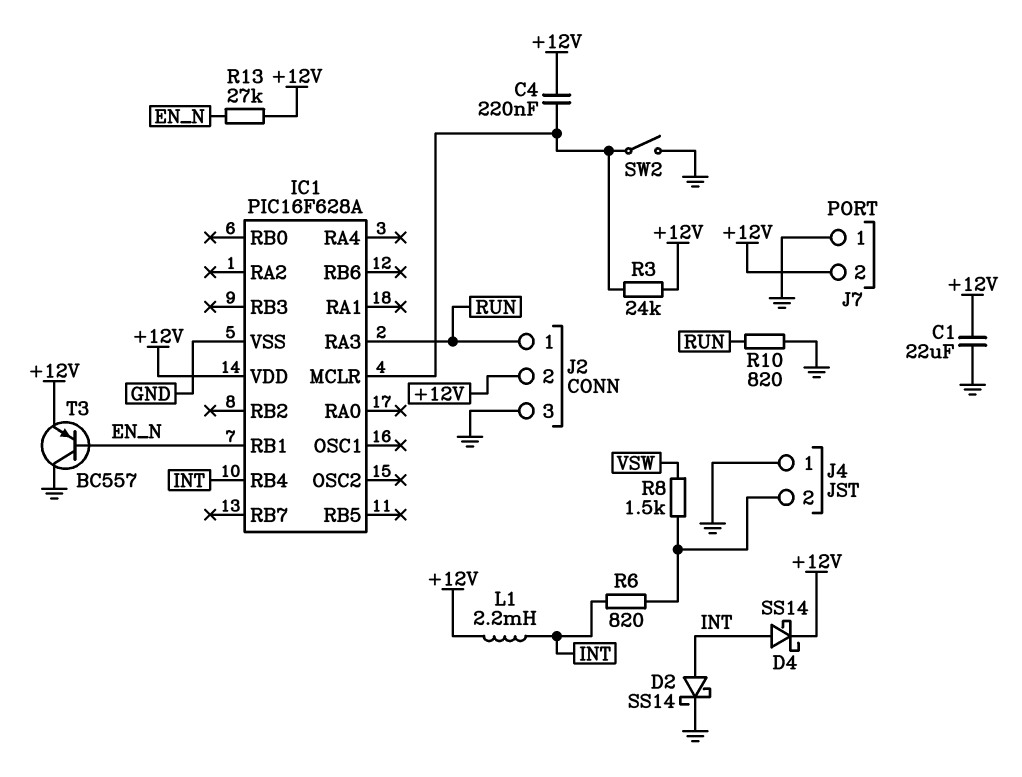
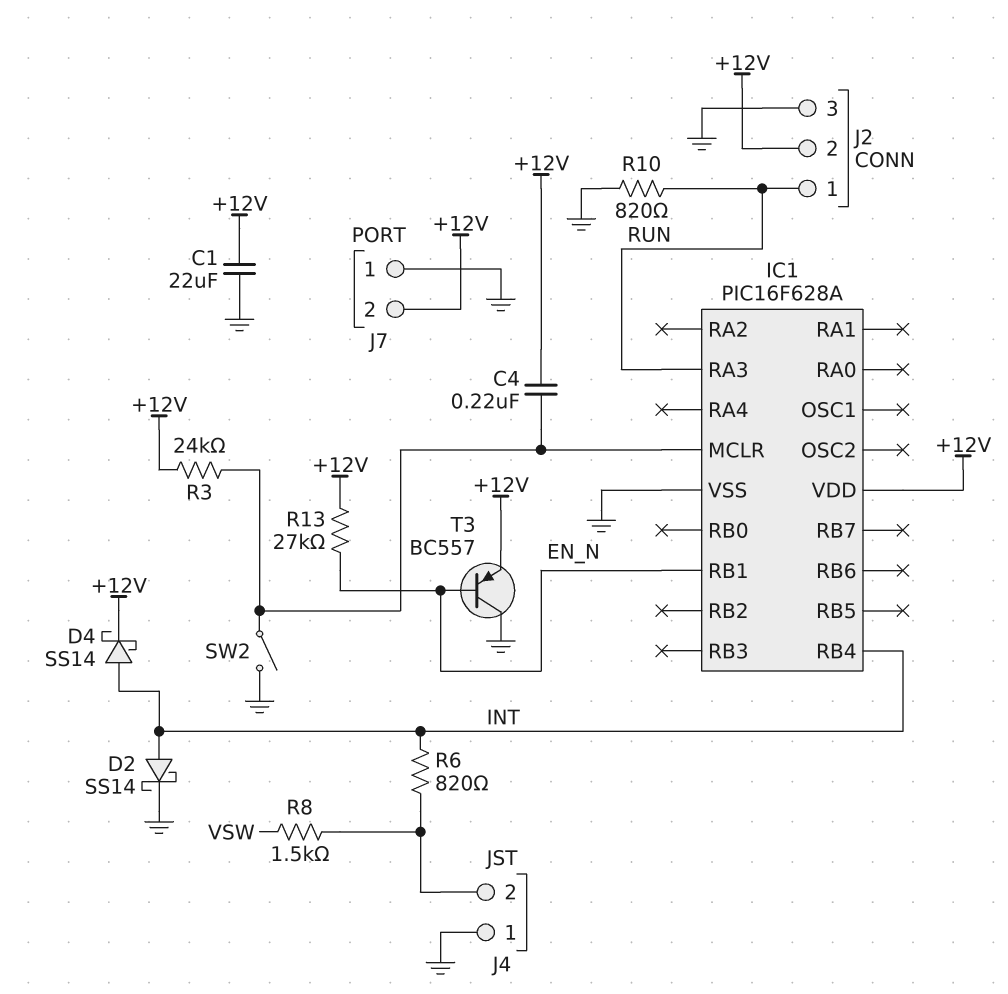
L1: 2.2mH (+12V, INT) -> none

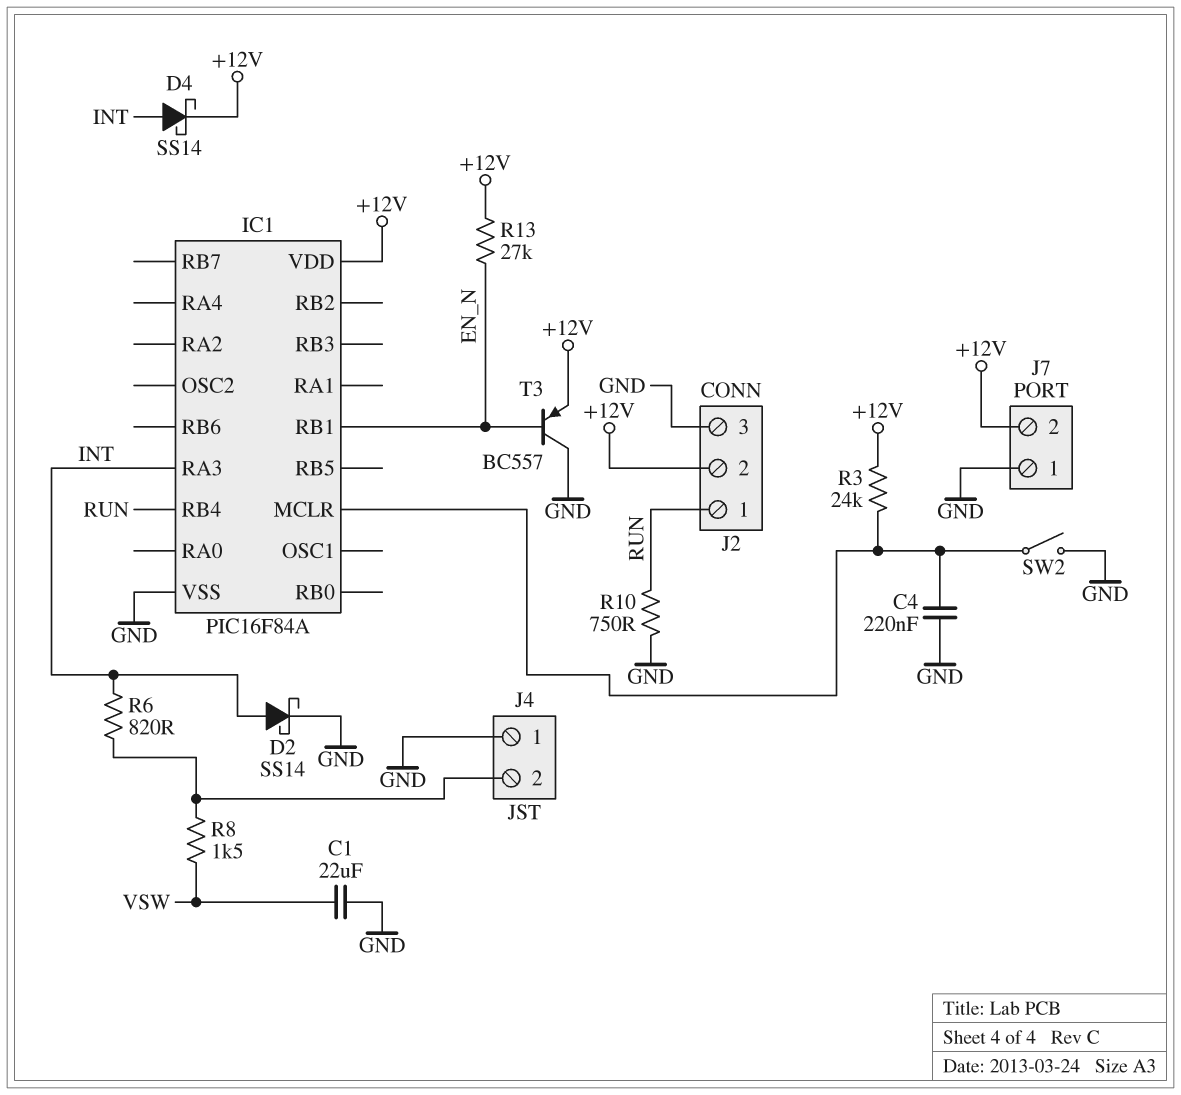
C1: 22uF (+12V, GND) -> 22uF (GND, VSW)
C4: 220nF (+12V, IC1/MCLR) -> 220nF (GND, IC1/MCLR)
IC1: PIC16F628A -> PIC16F84A
IC1 pin RA3: RUN -> INT
IC1 pin RB4: INT -> RUN
R10: 820 (GND, RUN) -> 750 (GND, RUN)

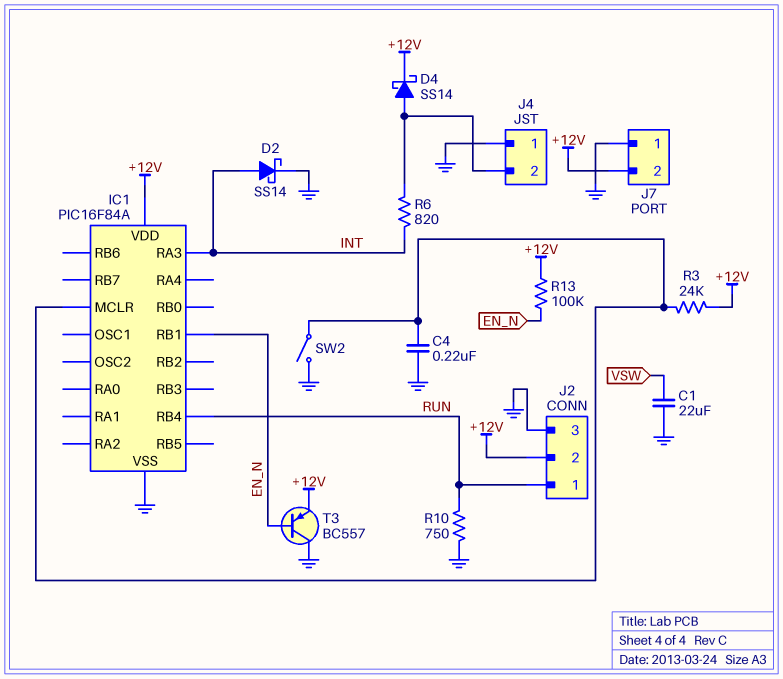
D4: schottky SS14 (A INT, K +12V) -> schottky SS14 (A J4/2, K +12V)
R8: 1.5k (J4/2, VSW) -> none
R13: 27k (+12V, EN_N) -> 100k (+12V, EN_N)

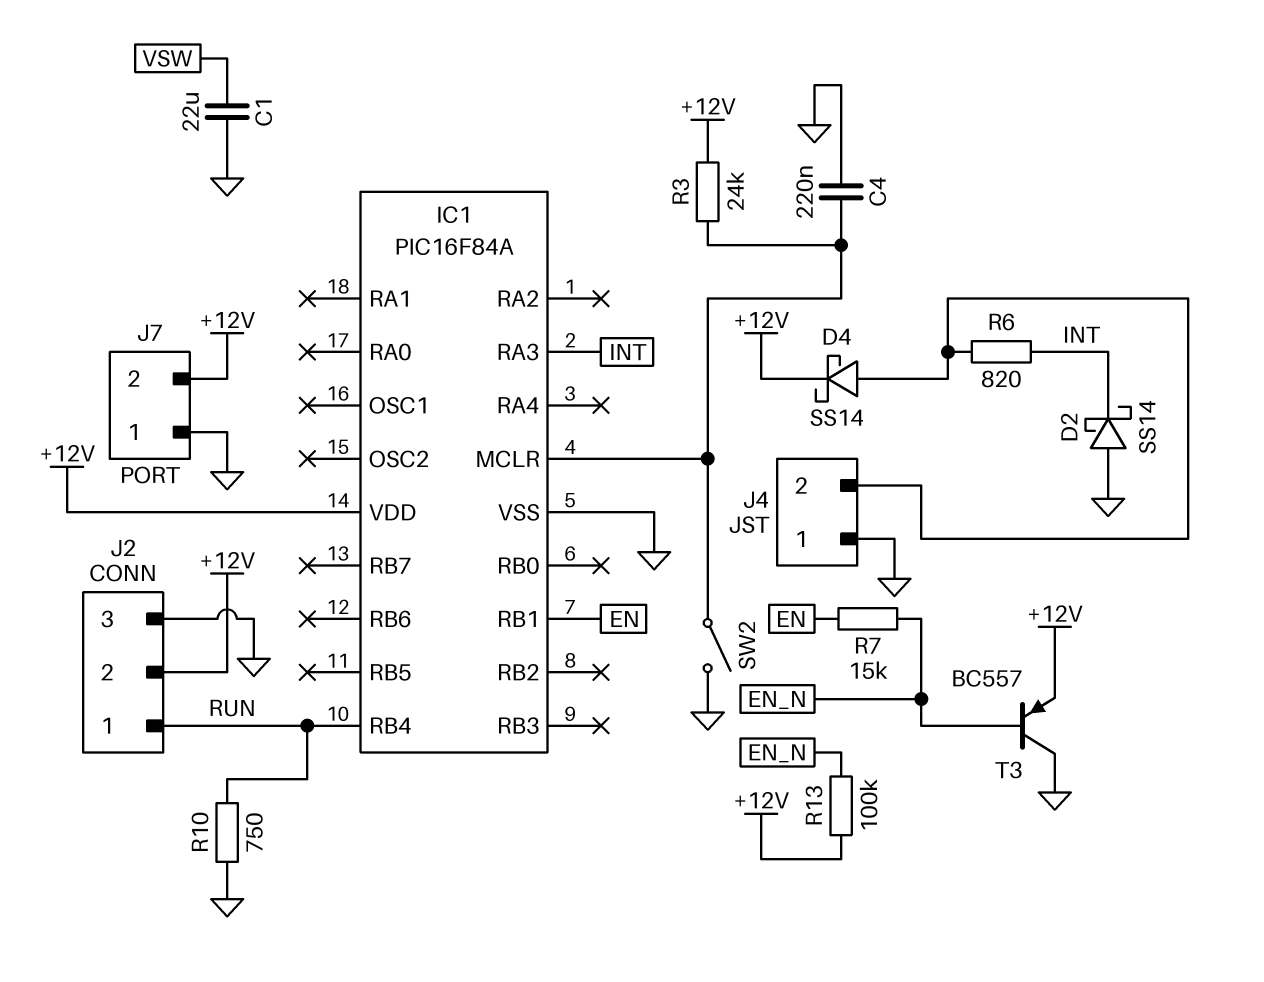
D2: schottky SS14 (A INT, K GND) -> schottky SS14 (A GND, K INT)
IC1 pin RB1: EN_N -> EN
R7: none -> 15k (EN, EN_N)

